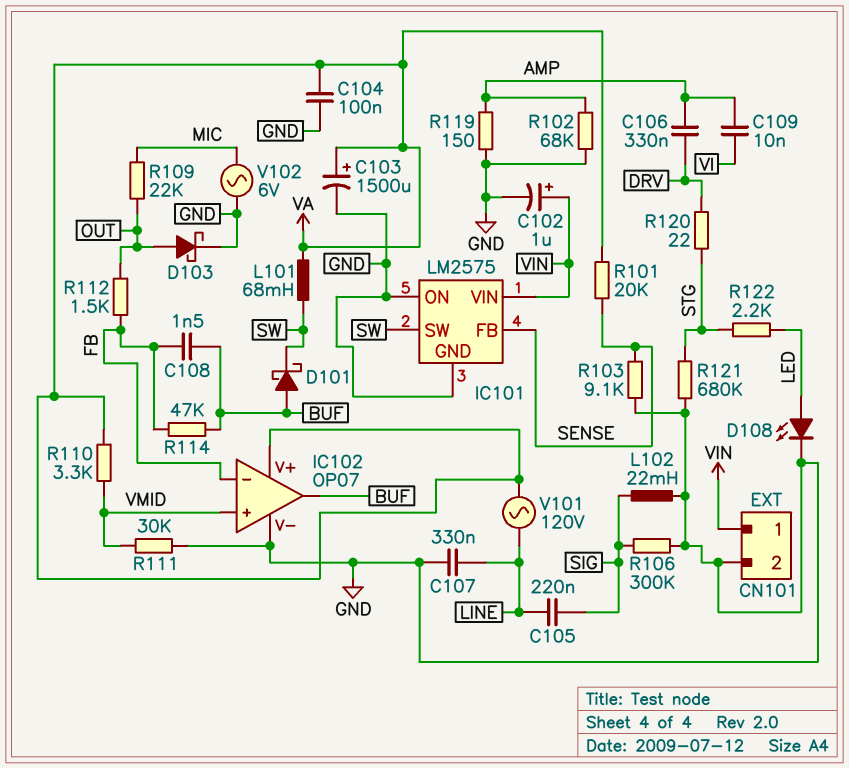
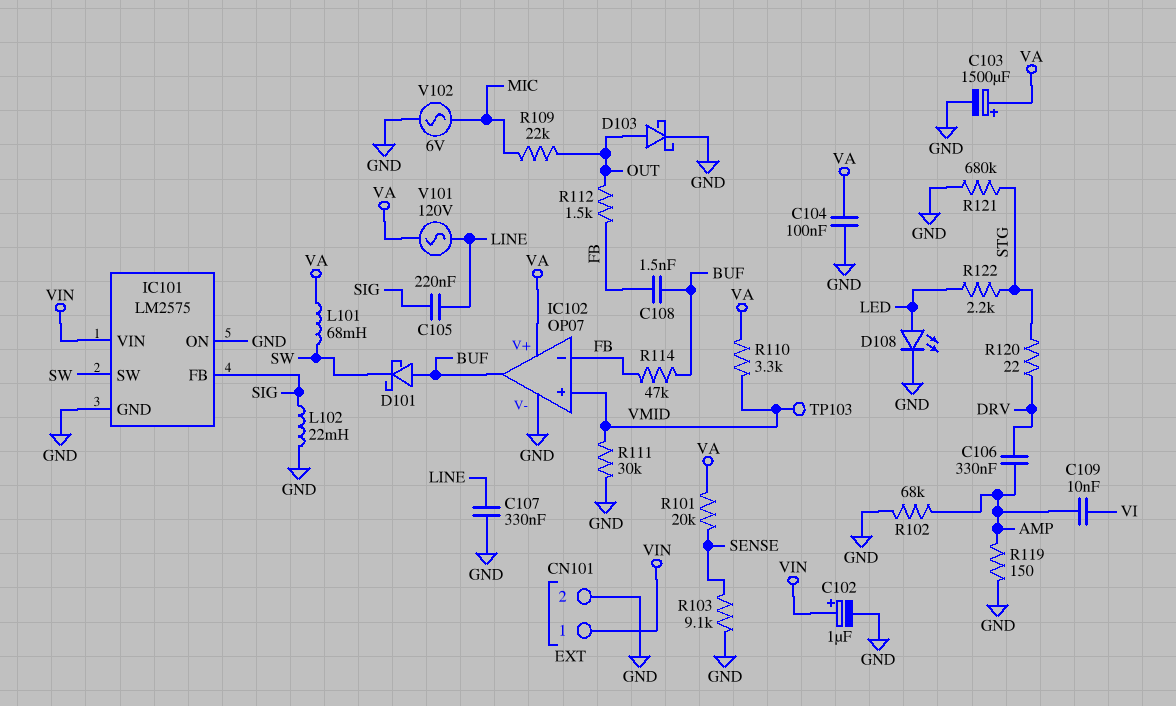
IC101 pin FB: SENSE -> SIG
R106: 300k (GND, SIG) -> none
TP103: none -> test point (VMID)

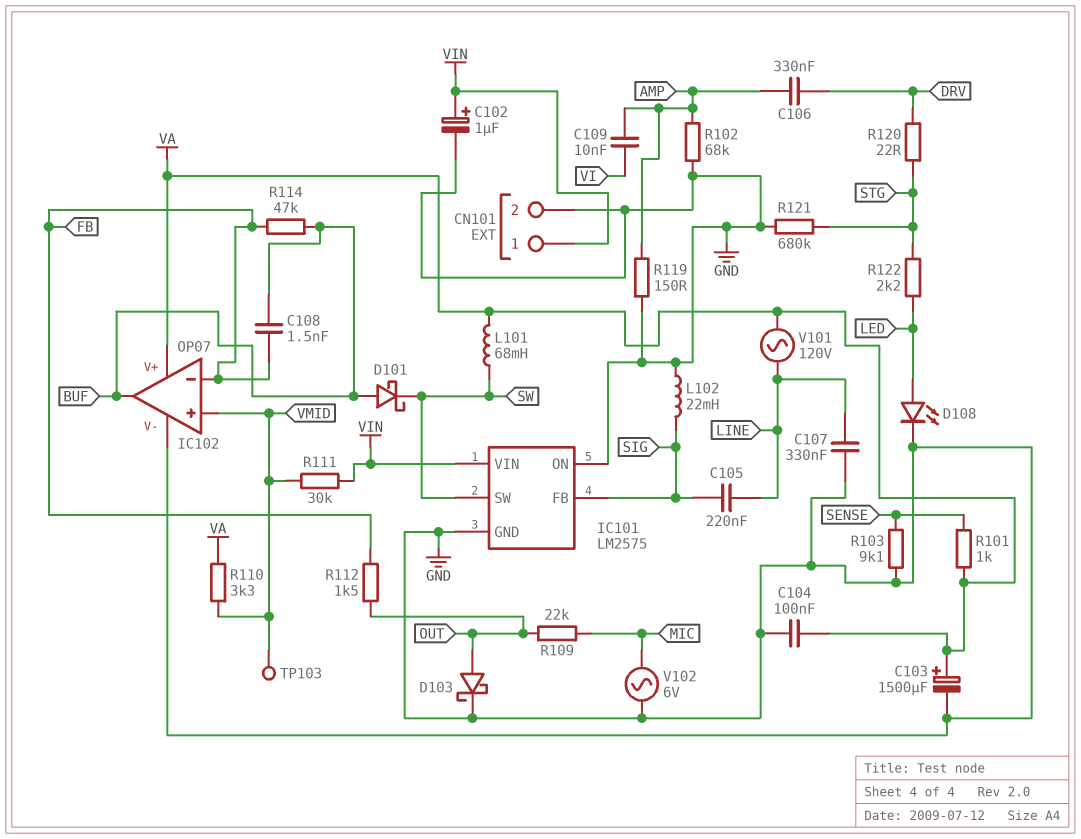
R101: 20k (SENSE, VA) -> 1k (SENSE, VA)
R111: 30k (GND, VMID) -> 30k (VIN, VMID)

